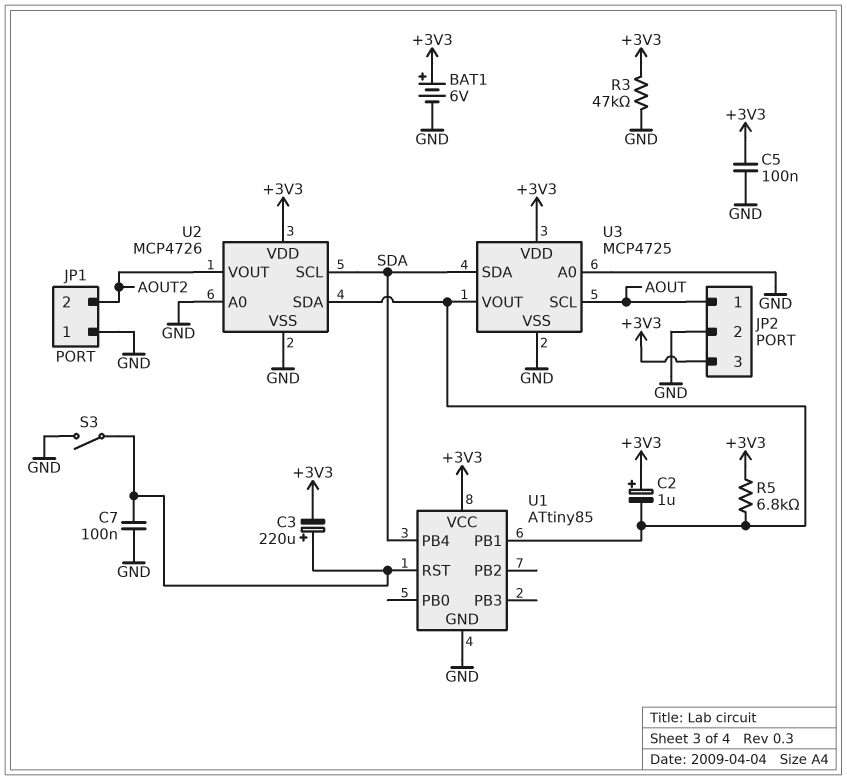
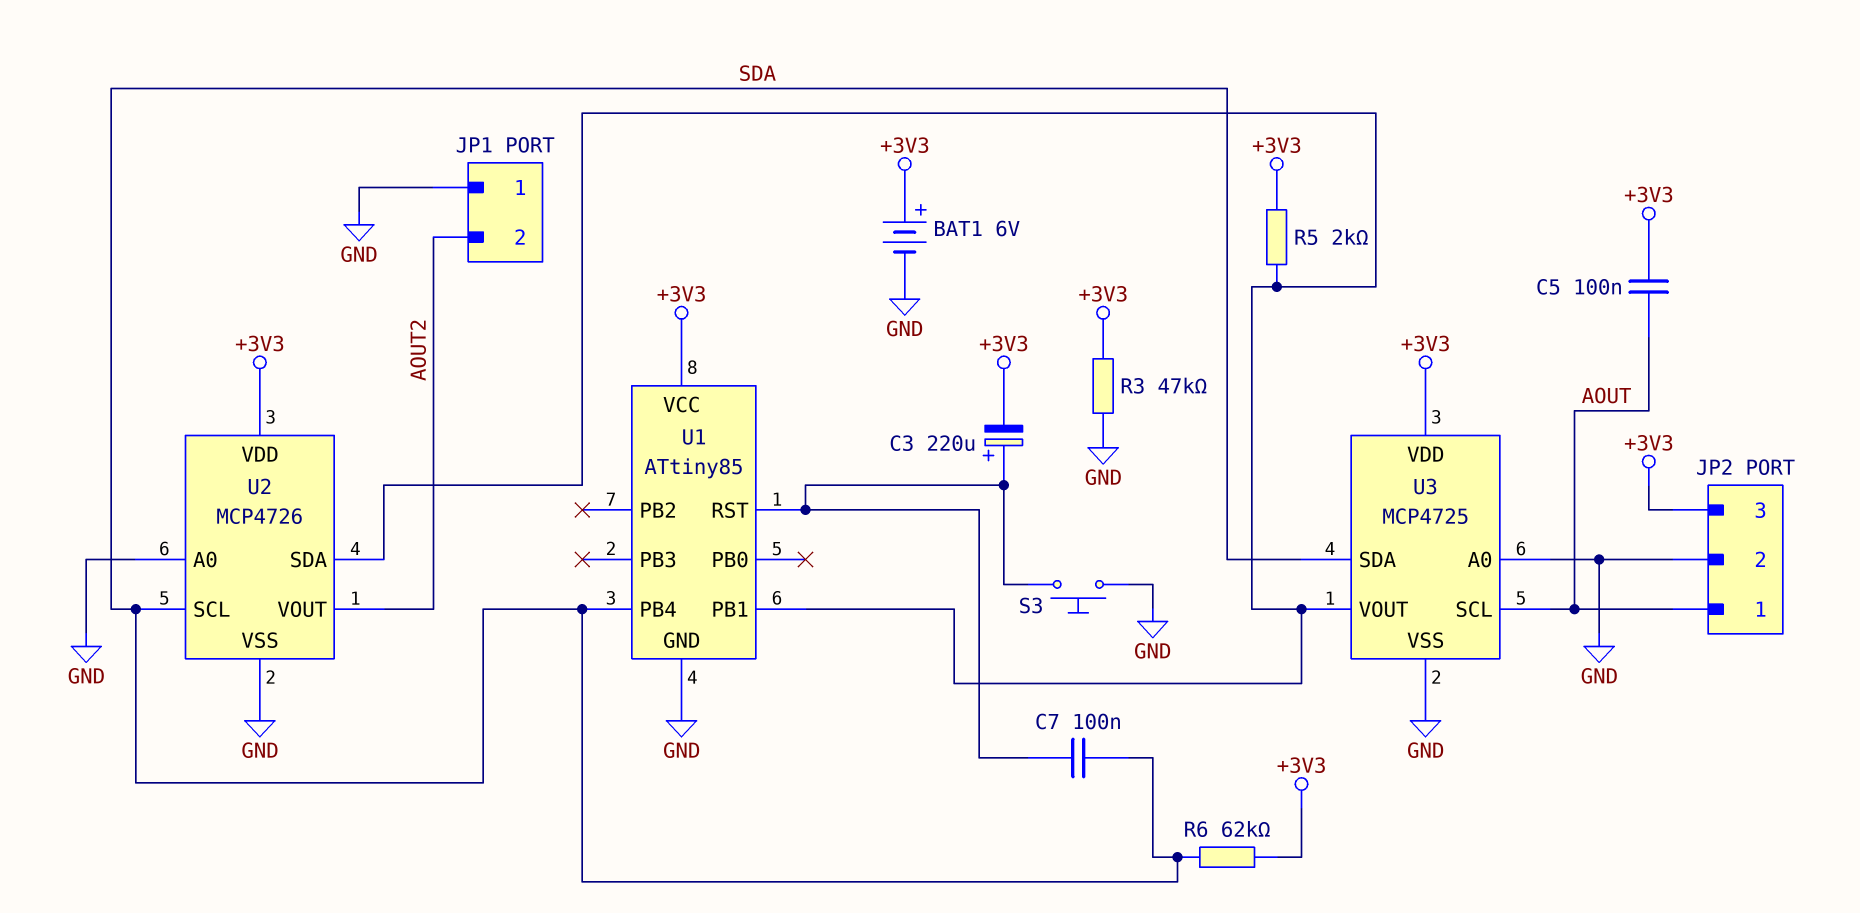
C2: 1uF (plus +3V3, minus U1/PB1) -> none
C5: 100nF (+3V3, GND) -> 100nF (+3V3, AOUT)
C7: 100nF (GND, U1/RST) -> 100nF (SDA, U1/RST)
R5: 6.8k (+3V3, U1/PB1) -> 2k (+3V3, U1/PB1)
R6: none -> 62k (+3V3, SDA)
S3: switch (GND, U1/RST) -> button (GND, U1/RST)

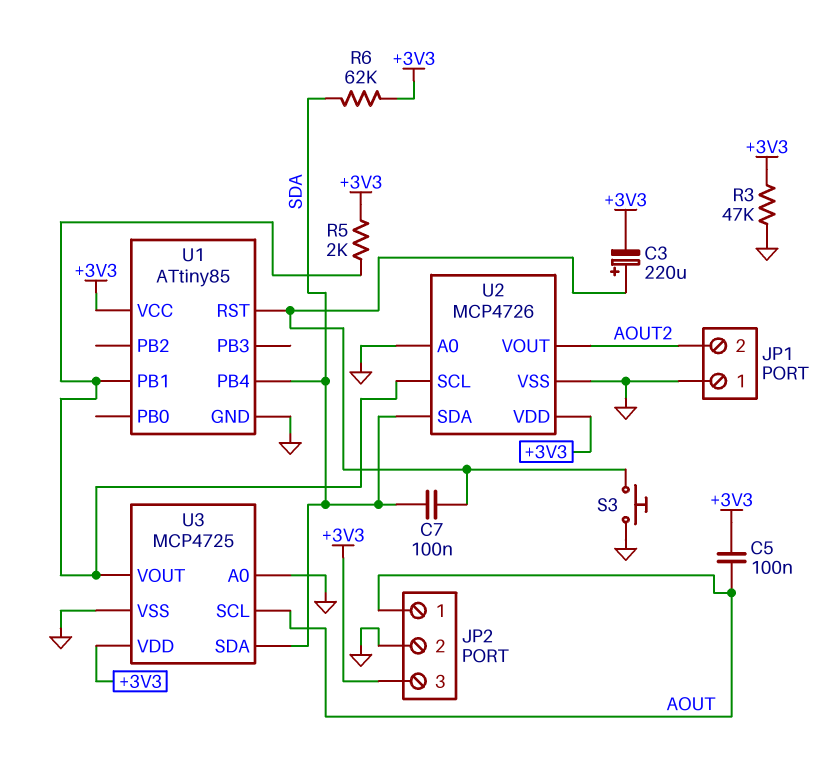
BAT1: 6V (plus +3V3, minus GND) -> none
U2 pin SCL: SDA -> U1/PB1
U2 pin SDA: U1/PB1 -> SDA

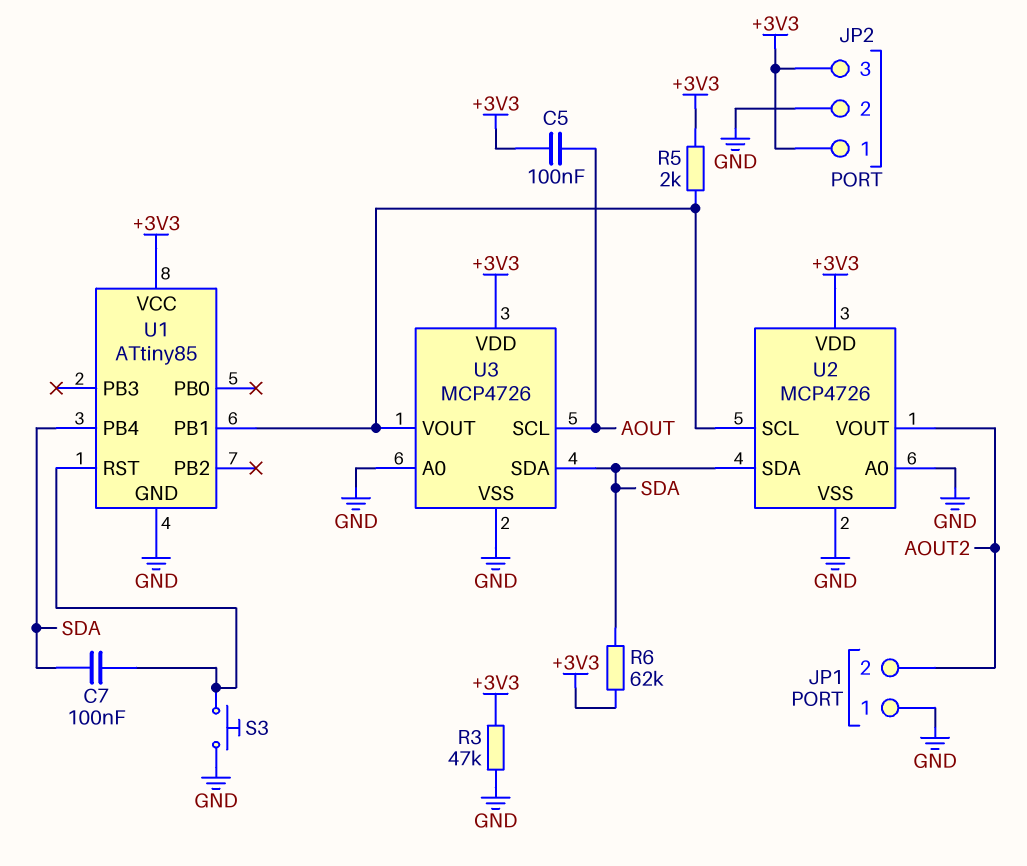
C3: 220uF (plus U1/RST, minus +3V3) -> none
JP2 pin 1: AOUT -> +3V3
U3: MCP4725 -> MCP4726

